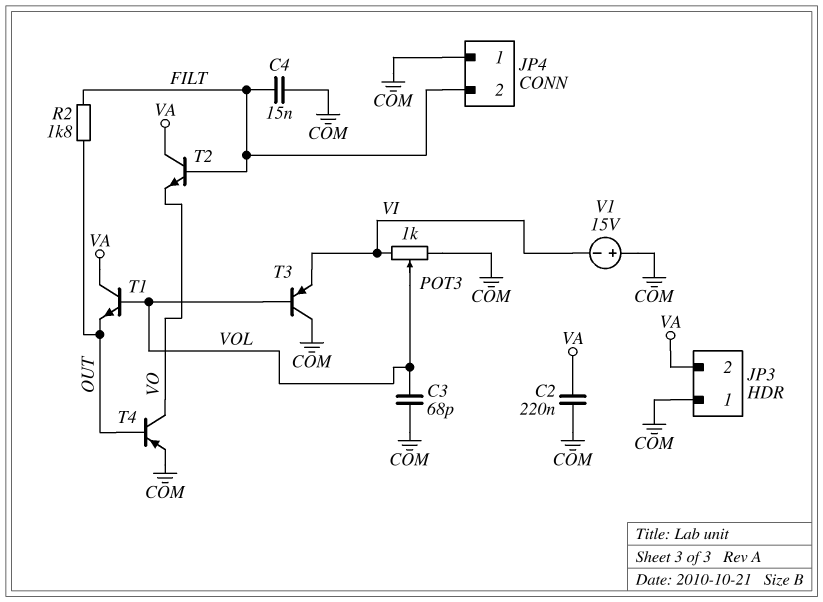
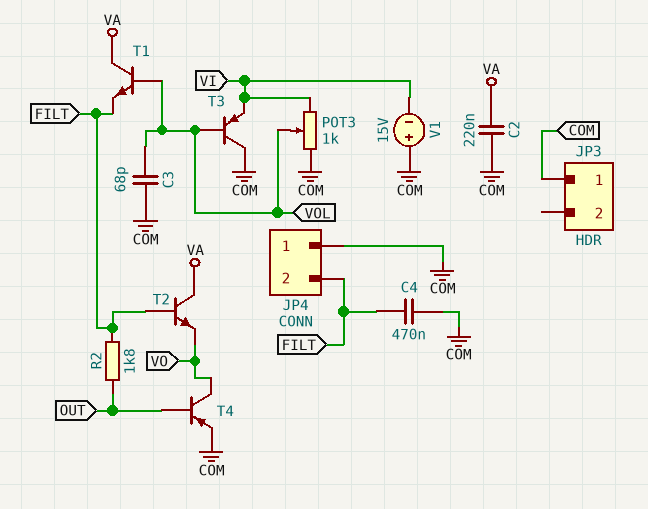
C4: 15nF (COM, FILT) -> 470nF (COM, FILT)
JP3 pin 2: VA -> none
T1: NPN (B VOL, C VA, E OUT) -> NPN (B VOL, C VA, E FILT)

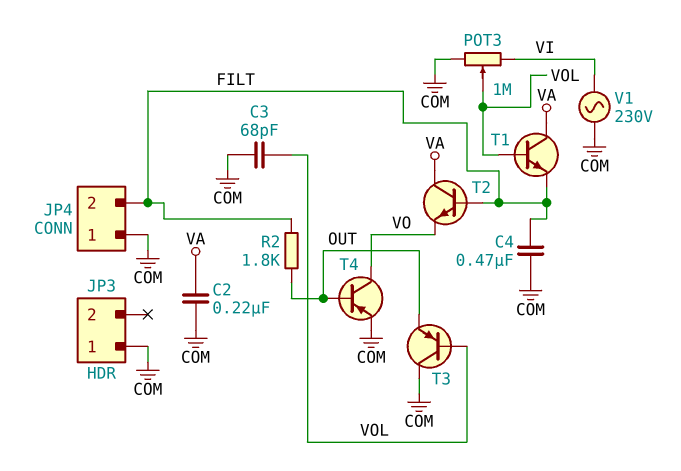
POT3: 1k (COM, VI, wiper VOL) -> 1M (COM, VI, wiper VOL)
T3: PNP (B VOL, C COM, E VI) -> PNP (B VOL, C COM, E OUT)
V1: 15V (plus COM, minus VI) -> AC 230V (COM, VI)

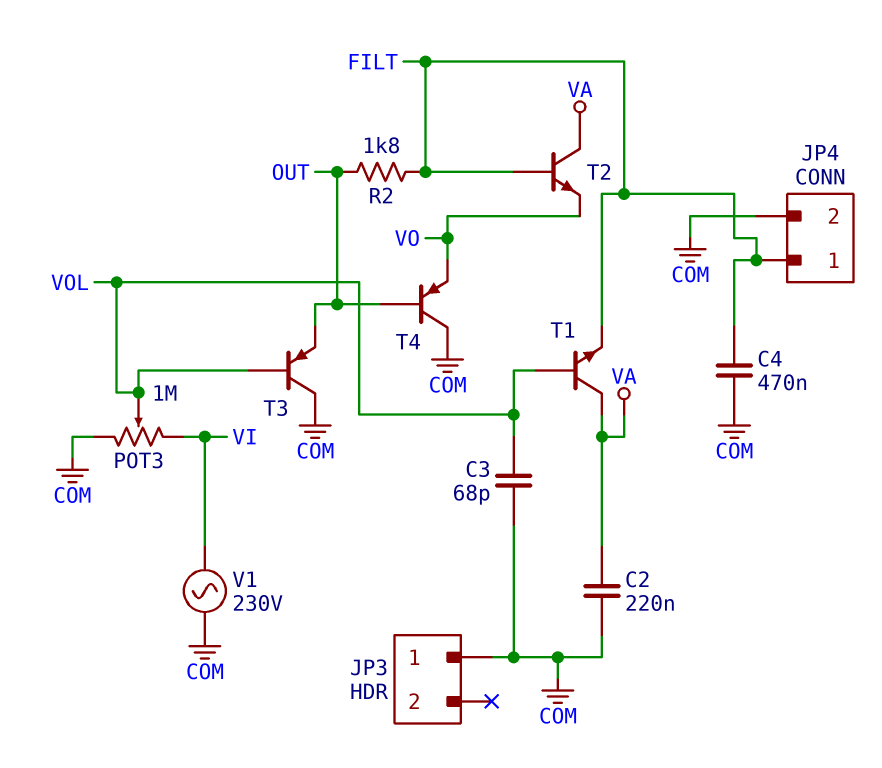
JP4 pin 1: COM -> FILT
JP4 pin 2: FILT -> COM
T4: PNP (B OUT, C VO, E COM) -> PNP (B OUT, C COM, E VO)

